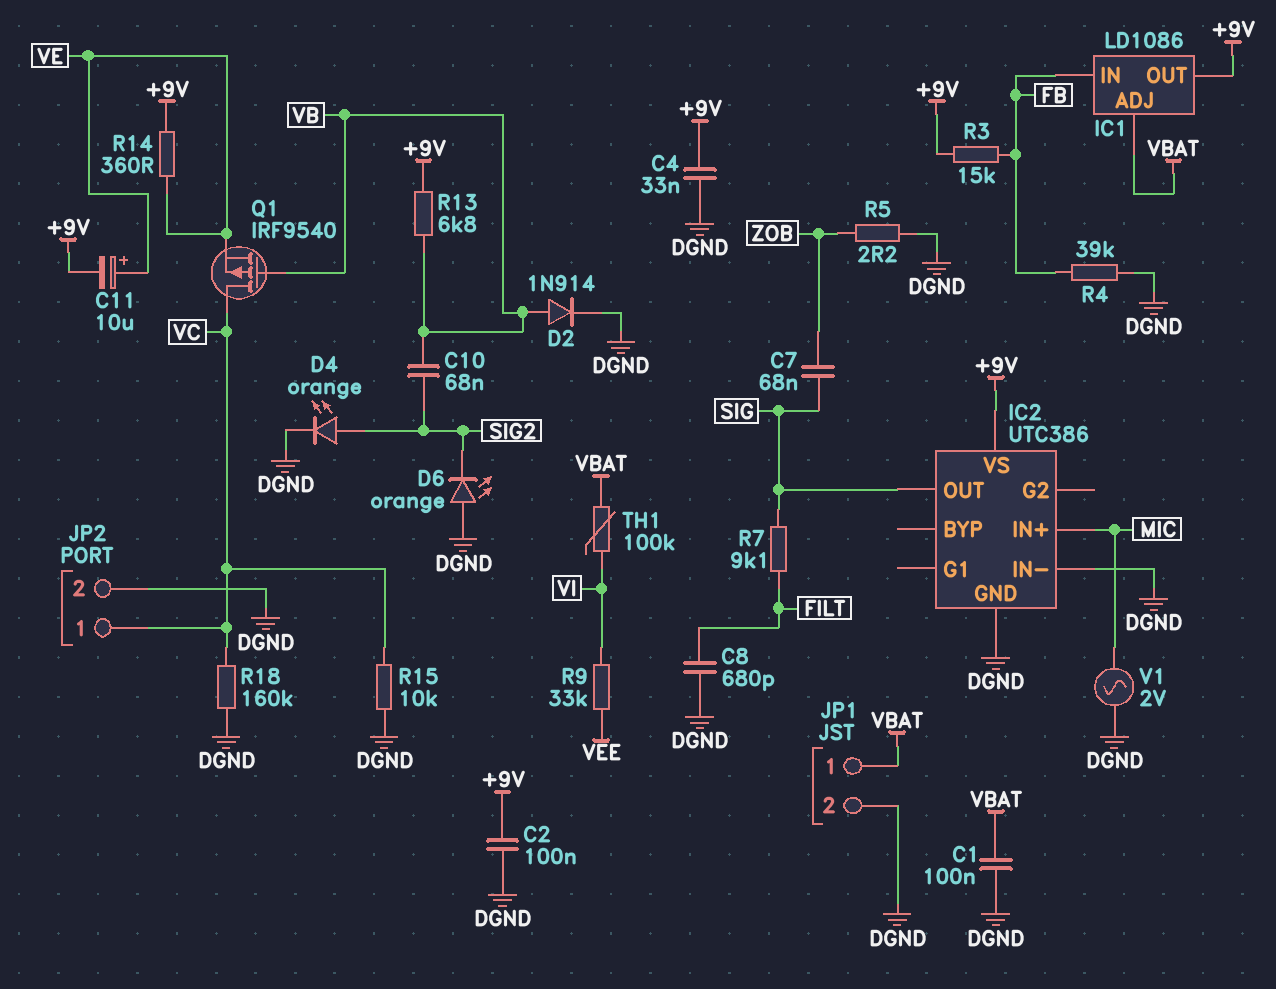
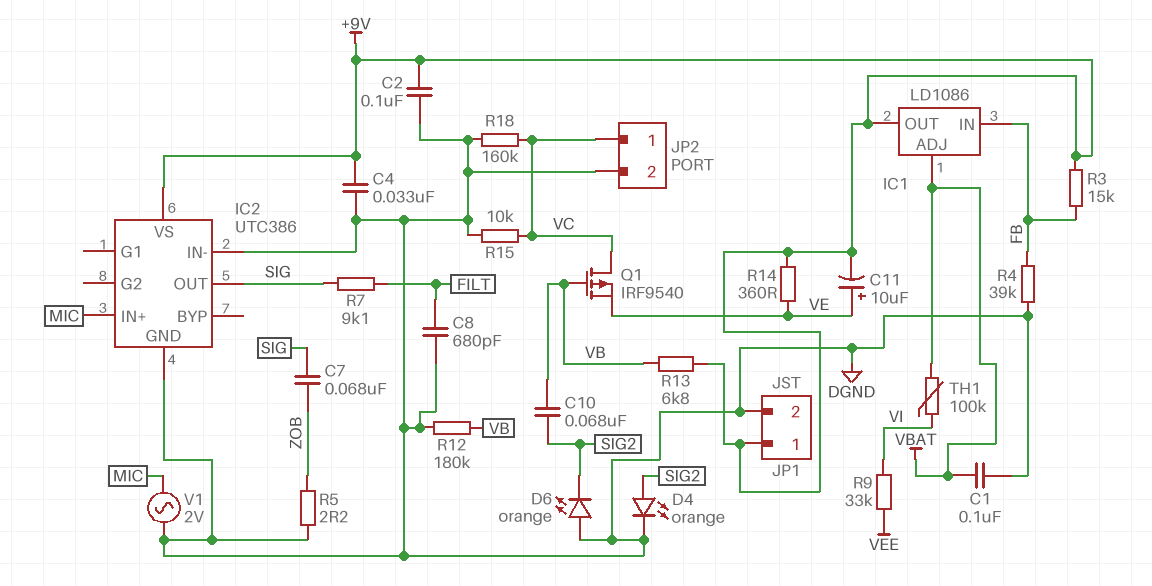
D2: diode 1N914 (A VB, K DGND) -> none
JP1 pin 1: VBAT -> +9V
R12: none -> 180k (DGND, VB)

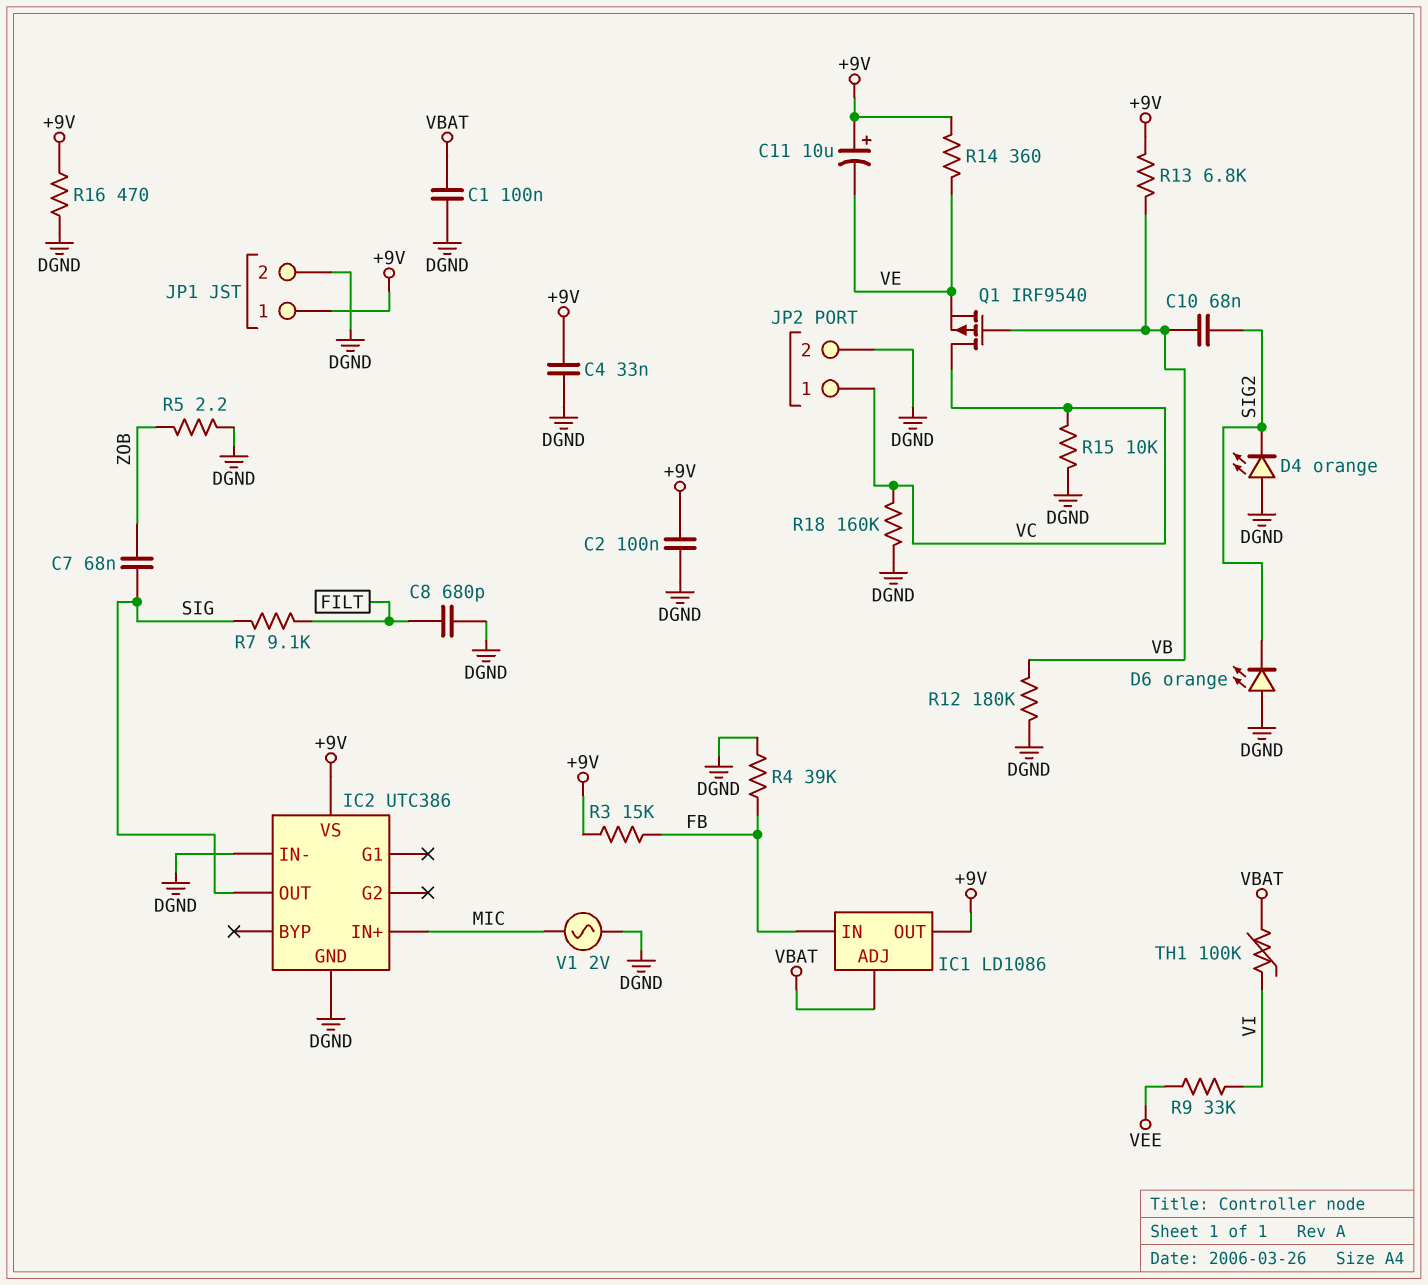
C11: 10uF (plus VE, minus +9V) -> 10uF (plus +9V, minus VE)
D4: LED orange (A SIG2, K DGND) -> LED orange (A DGND, K SIG2)
R16: none -> 470 (+9V, DGND)

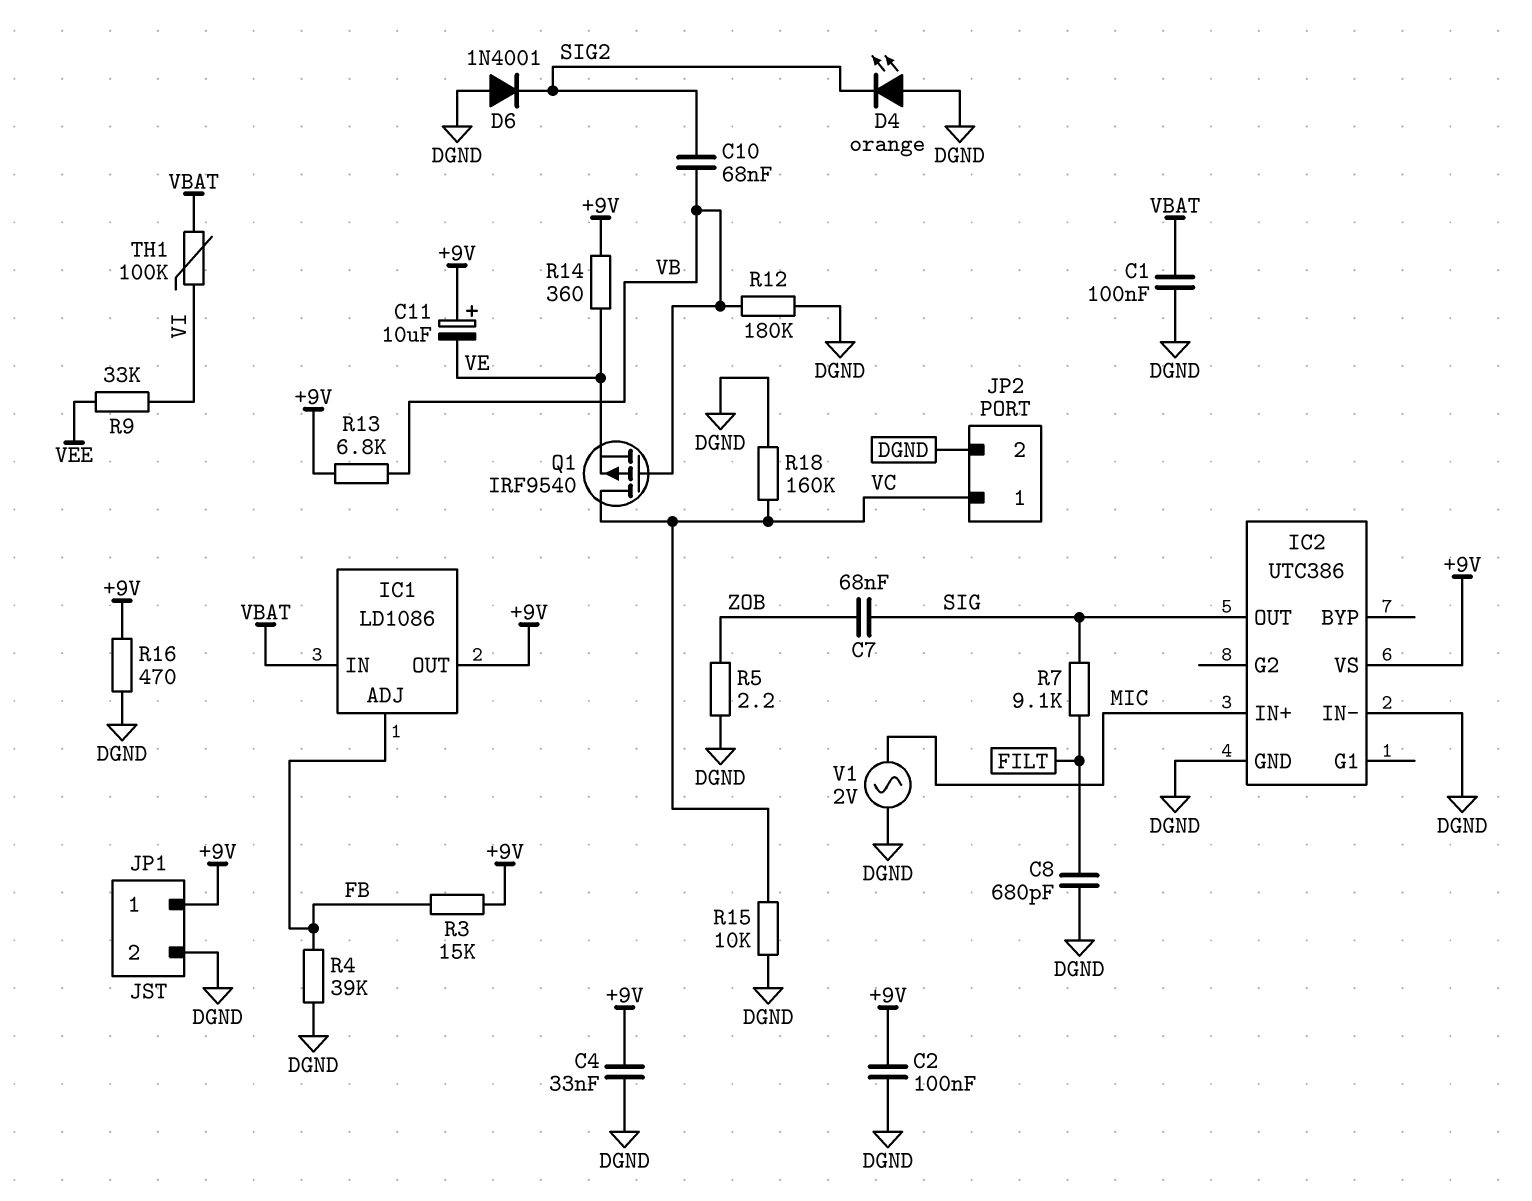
D6: LED orange (A DGND, K SIG2) -> diode 1N4001 (A DGND, K SIG2)
IC1 pin ADJ: VBAT -> FB
IC1 pin IN: FB -> VBAT

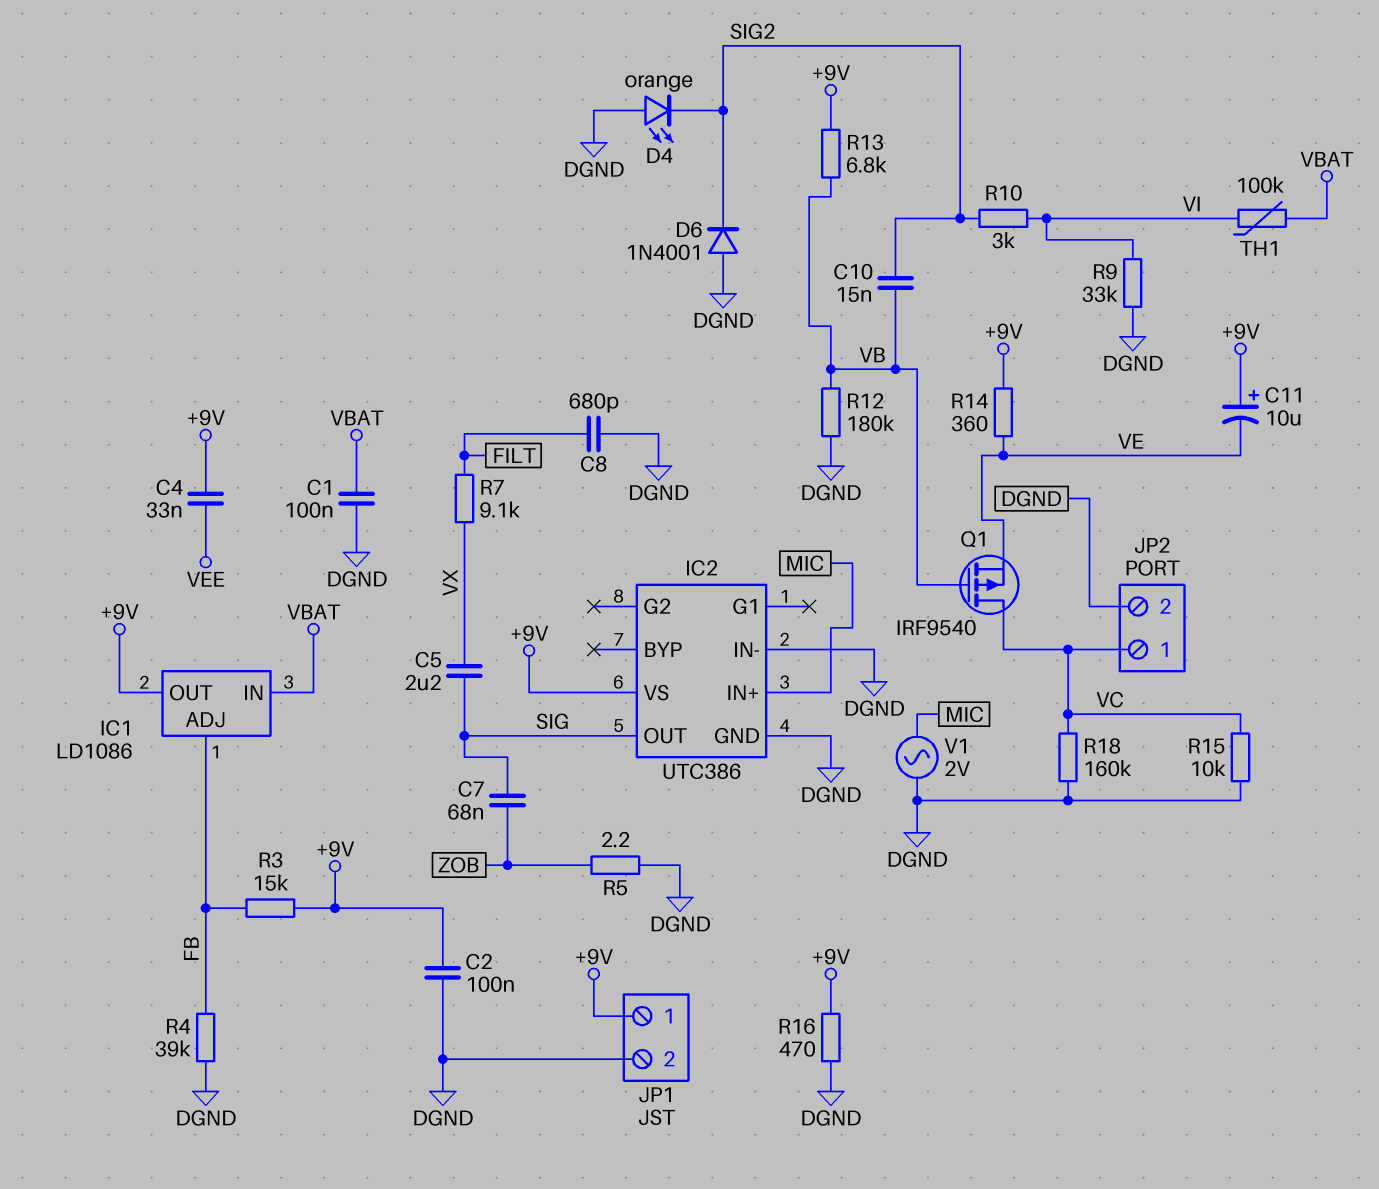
C4: 33nF (+9V, DGND) -> 33nF (+9V, VEE)
C5: none -> 2.2uF (SIG, VX)
C10: 68nF (SIG2, VB) -> 15nF (SIG2, VB)
R7: 9.1k (FILT, SIG) -> 9.1k (FILT, VX)
R9: 33k (VEE, VI) -> 33k (DGND, VI)
R10: none -> 3k (SIG2, VI)

